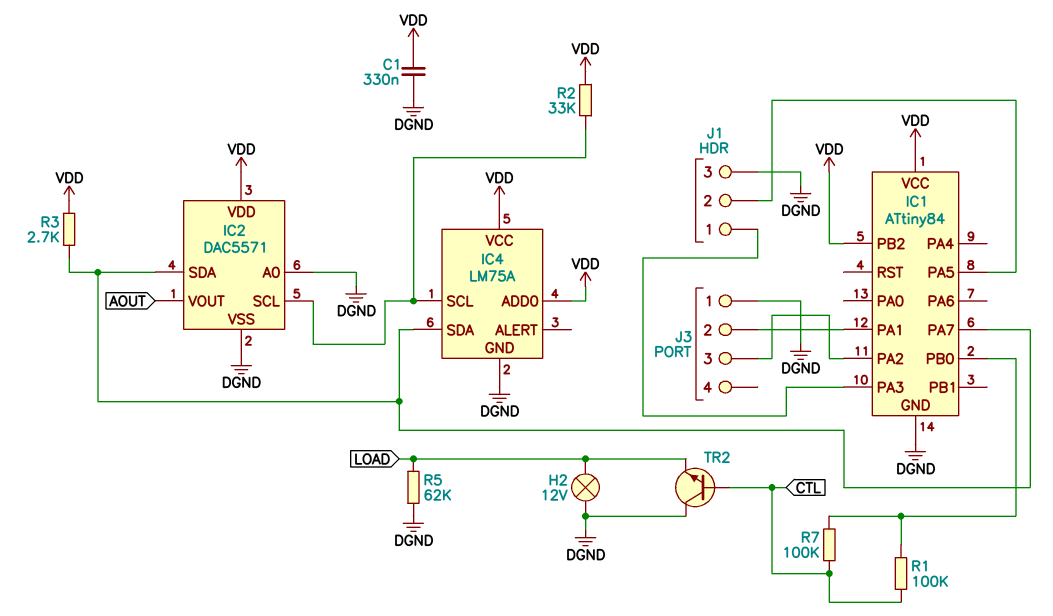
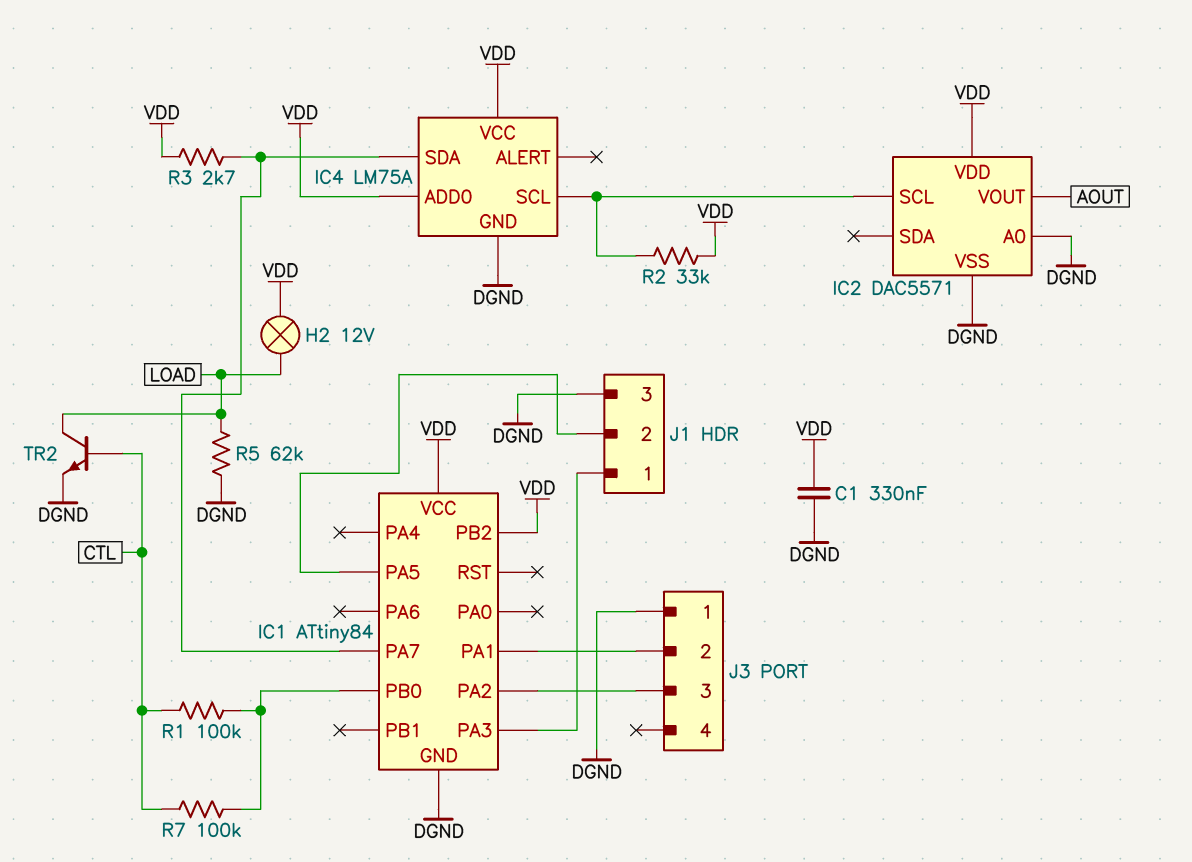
H2: lamp 12V (DGND, LOAD) -> lamp 12V (LOAD, VDD)
IC2 pin SDA: IC1/PA7 -> none
TR2: NPN (B CTL, C DGND, E LOAD) -> NPN (B CTL, C LOAD, E DGND)

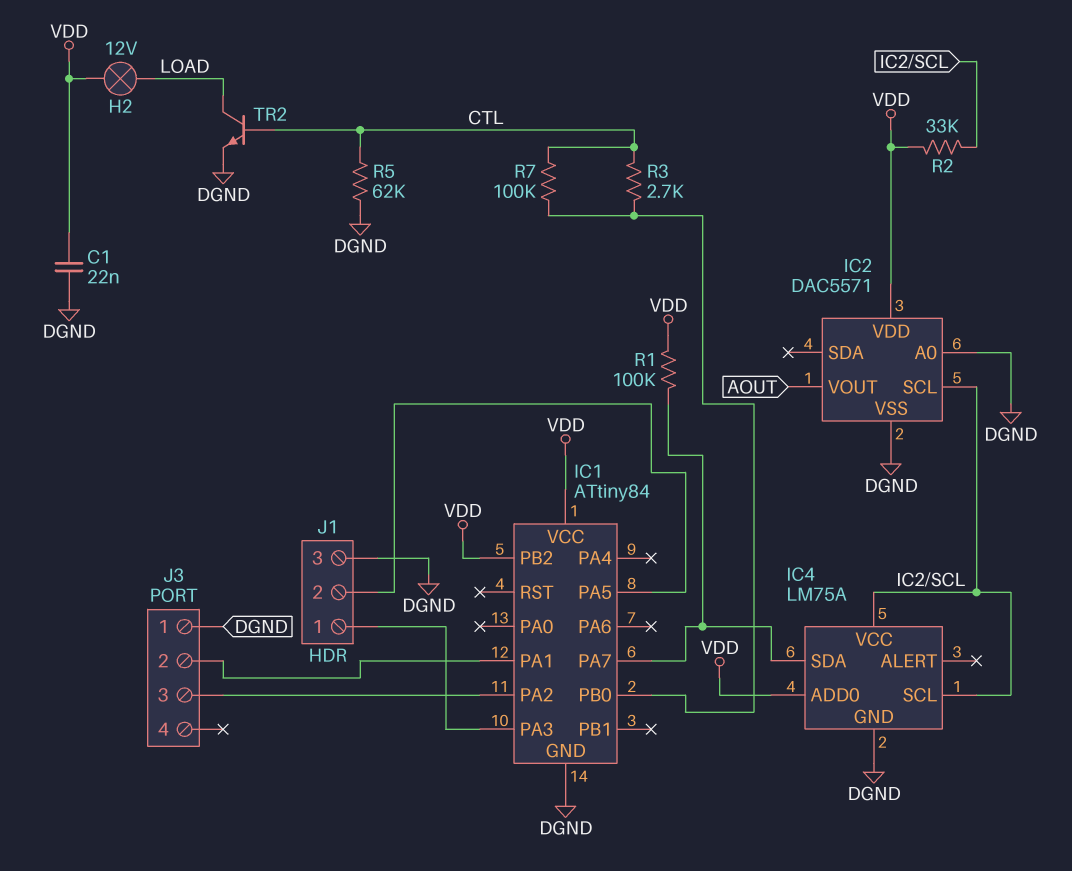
C1: 330nF (DGND, VDD) -> 22nF (DGND, VDD)
IC4 pin VCC: VDD -> IC2/SCL
R1: 100k (CTL, IC1/PB0) -> 100k (IC1/PA7, VDD)
R3: 2.7k (IC1/PA7, VDD) -> 2.7k (CTL, IC1/PB0)
R5: 62k (DGND, LOAD) -> 62k (CTL, DGND)

